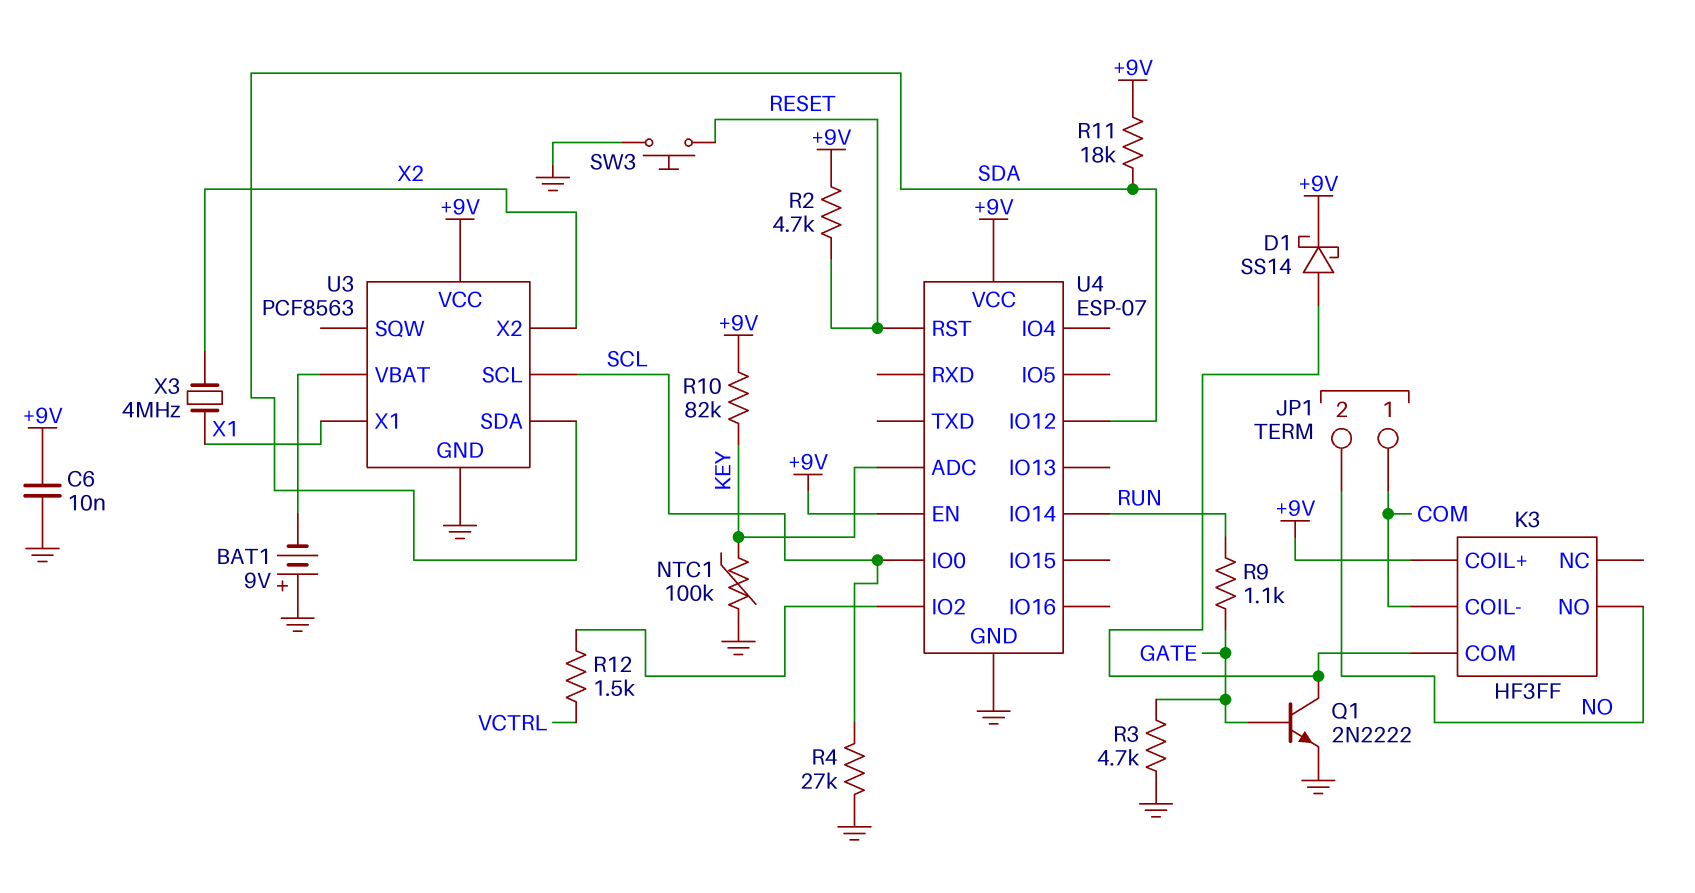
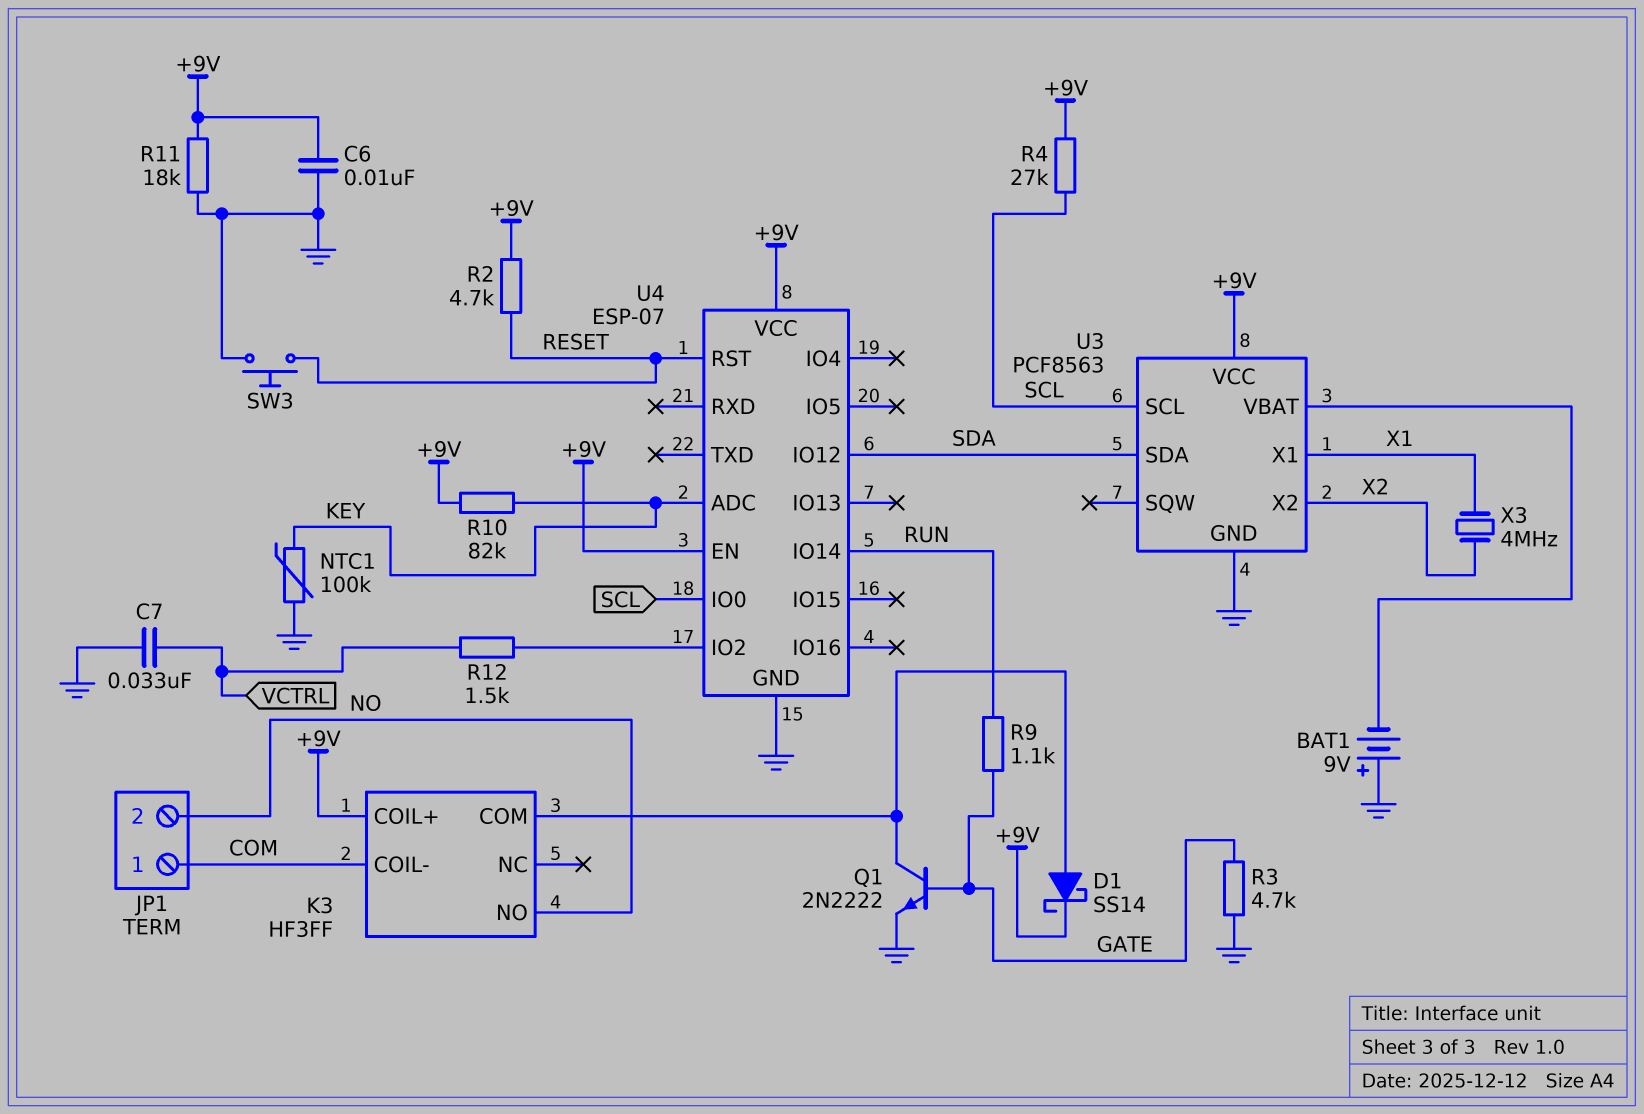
C7: none -> 33nF (GND, VCTRL)
R4: 27k (GND, SCL) -> 27k (+9V, SCL)
R11: 18k (+9V, SDA) -> 18k (+9V, GND)

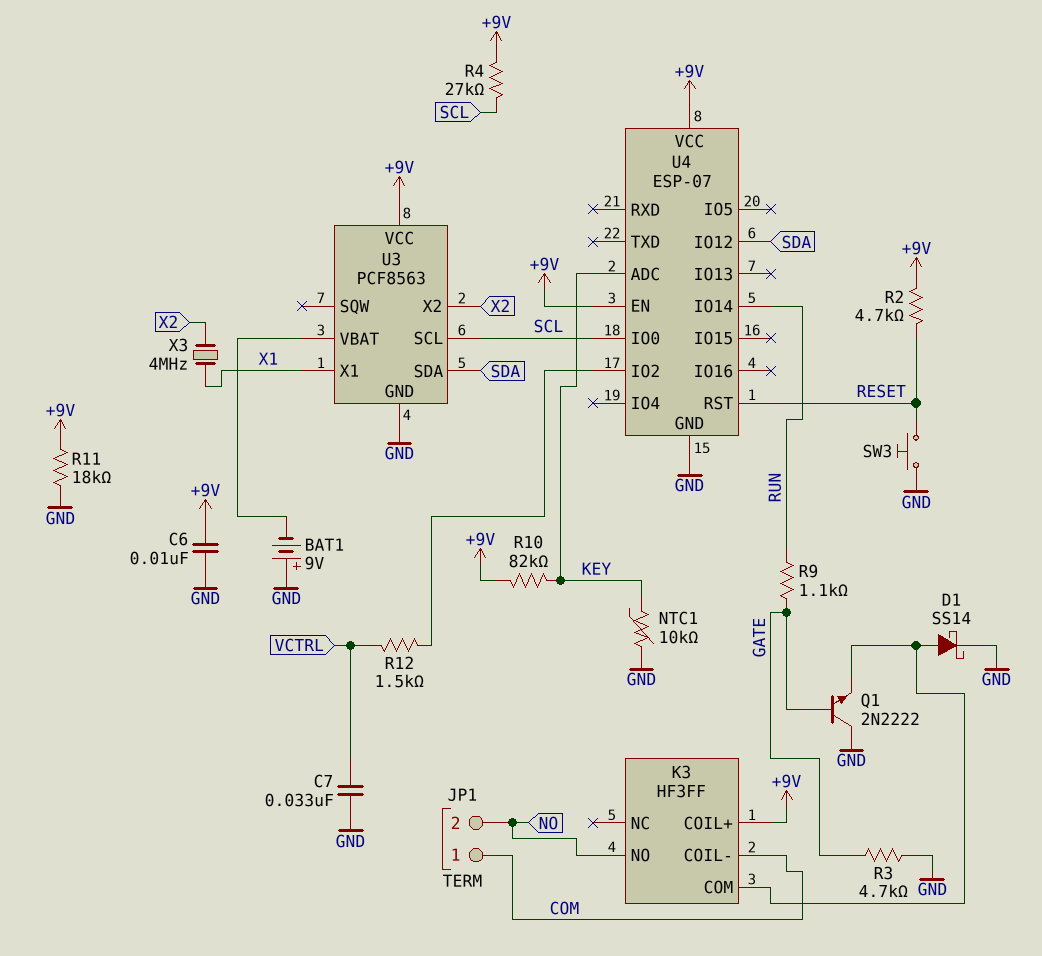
D1: schottky SS14 (A K3/COM, K +9V) -> schottky SS14 (A K3/COM, K GND)
NTC1: 100k (GND, KEY) -> 10k (GND, KEY)
Q1: NPN 2N2222 (B GATE, C K3/COM, E GND) -> NPN 2N2222 (B GATE, C GND, E K3/COM)

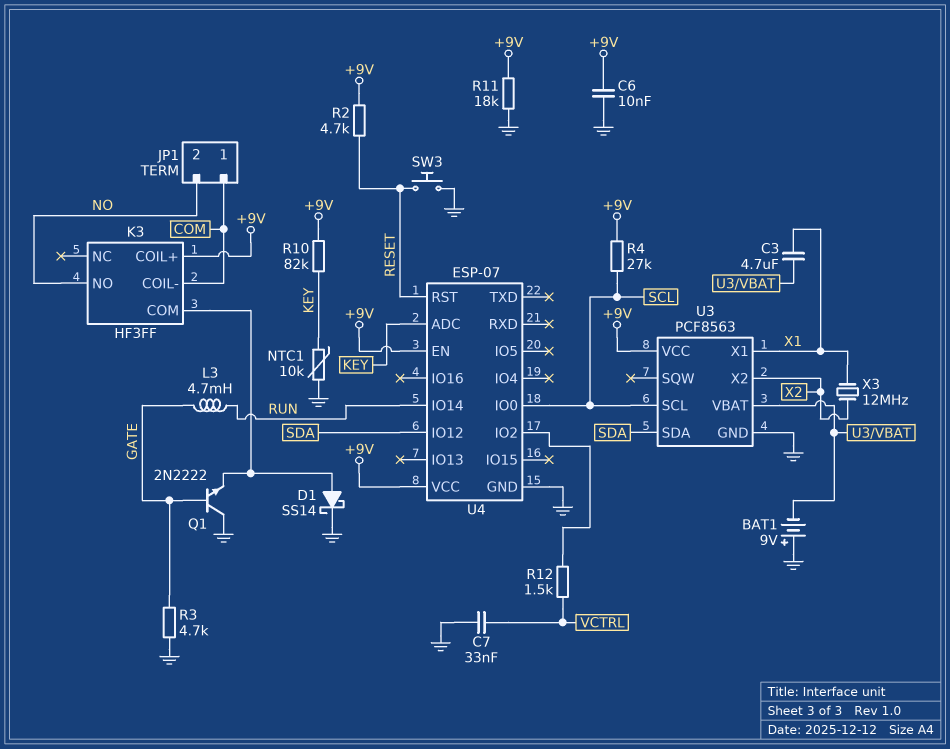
C3: none -> 4.7uF (U3/VBAT, X1)
L3: none -> 4.7mH (GATE, RUN)
R9: 1.1k (GATE, RUN) -> none
X3: 4MHz (X1, X2) -> 12MHz (X1, X2)

